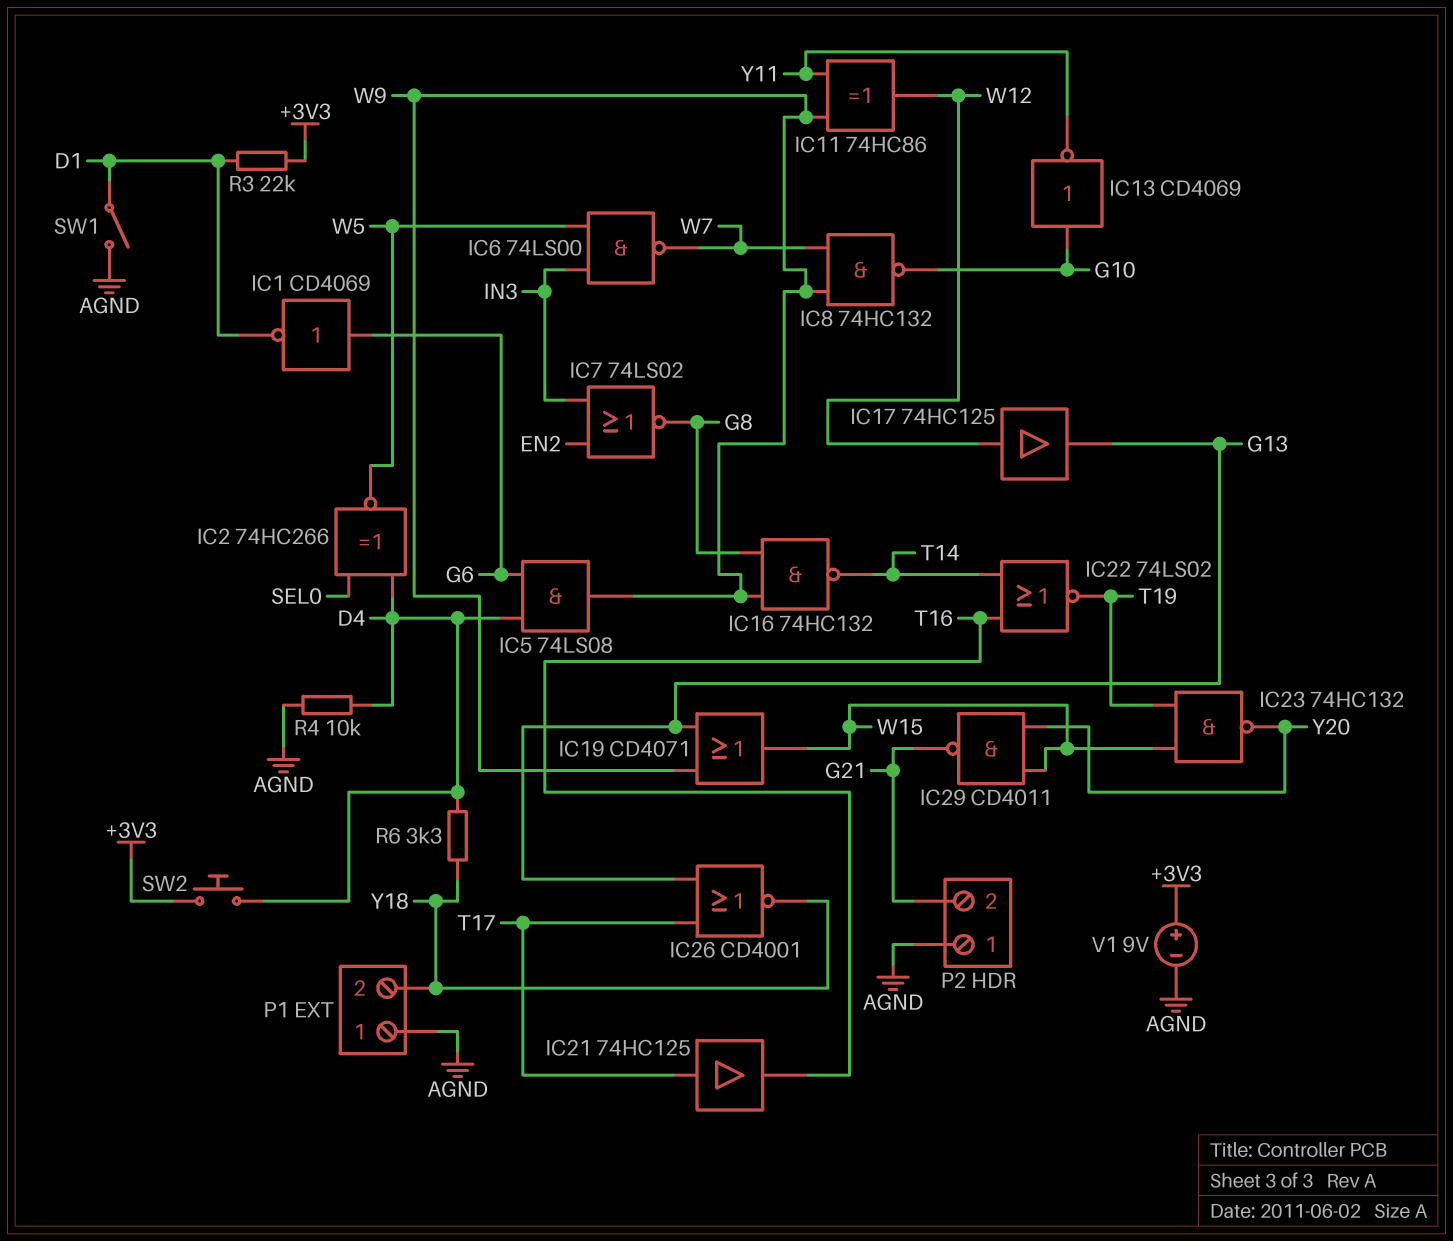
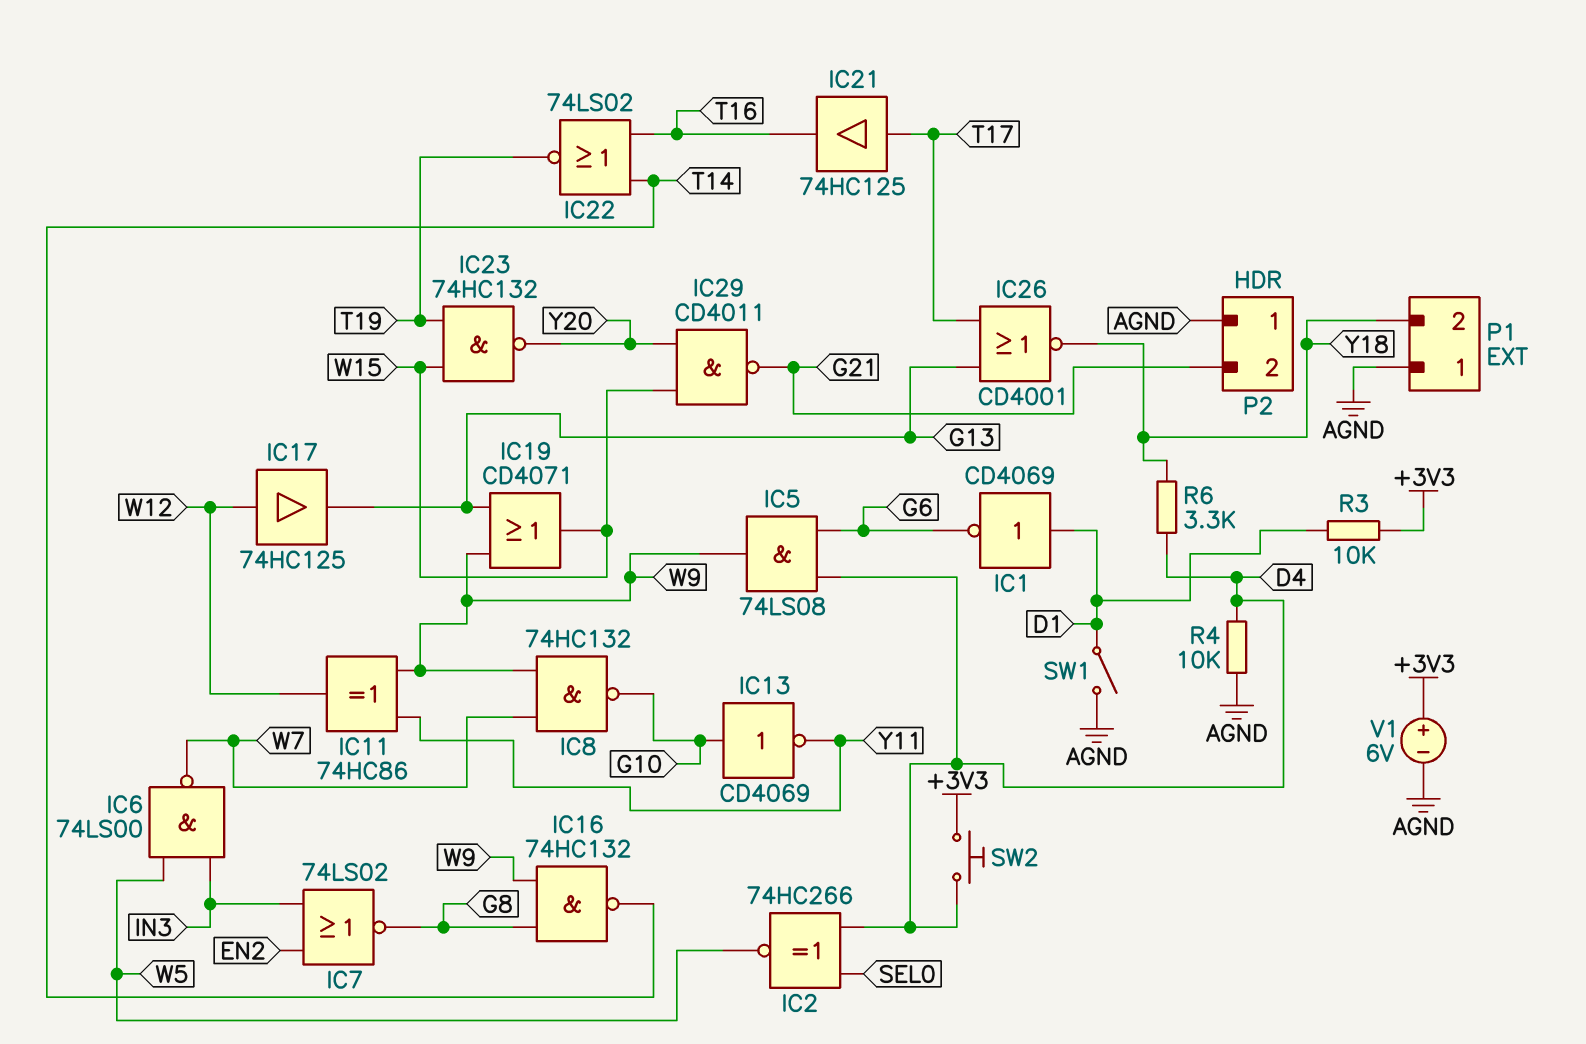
IC1: NOT CD4069 (in G6, out D1) -> NOT CD4069 (in D1, out G6)
R3: 22k (+3V3, D1) -> 10k (+3V3, D1)
V1: 9V (plus +3V3, minus AGND) -> 6V (plus +3V3, minus AGND)

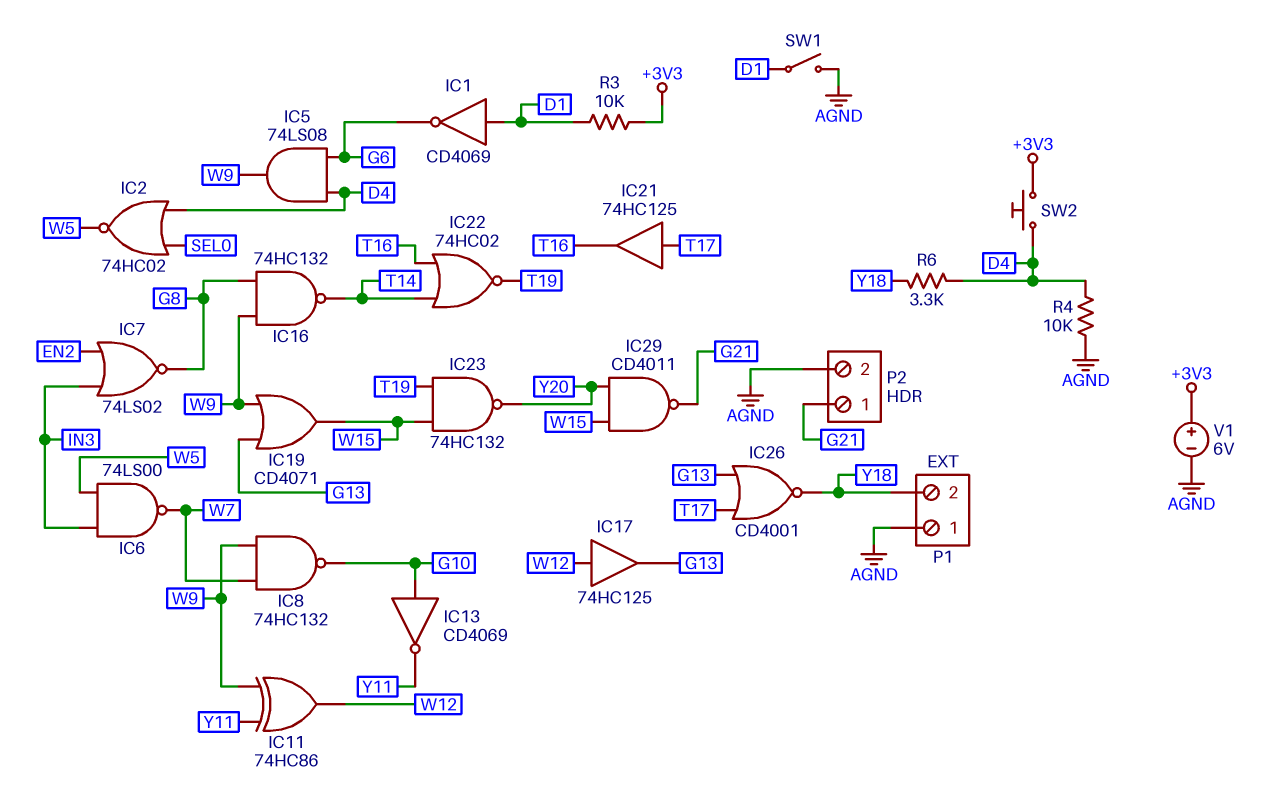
IC2: XNOR 74HC266 (in D4, in SEL0, out W5) -> NOR 74HC02 (in D4, in SEL0, out W5)
IC22: NOR 74LS02 (in T14, in T16, out T19) -> NOR 74HC02 (in T14, in T16, out T19)
P2 pin 1: AGND -> G21
P2 pin 2: G21 -> AGND

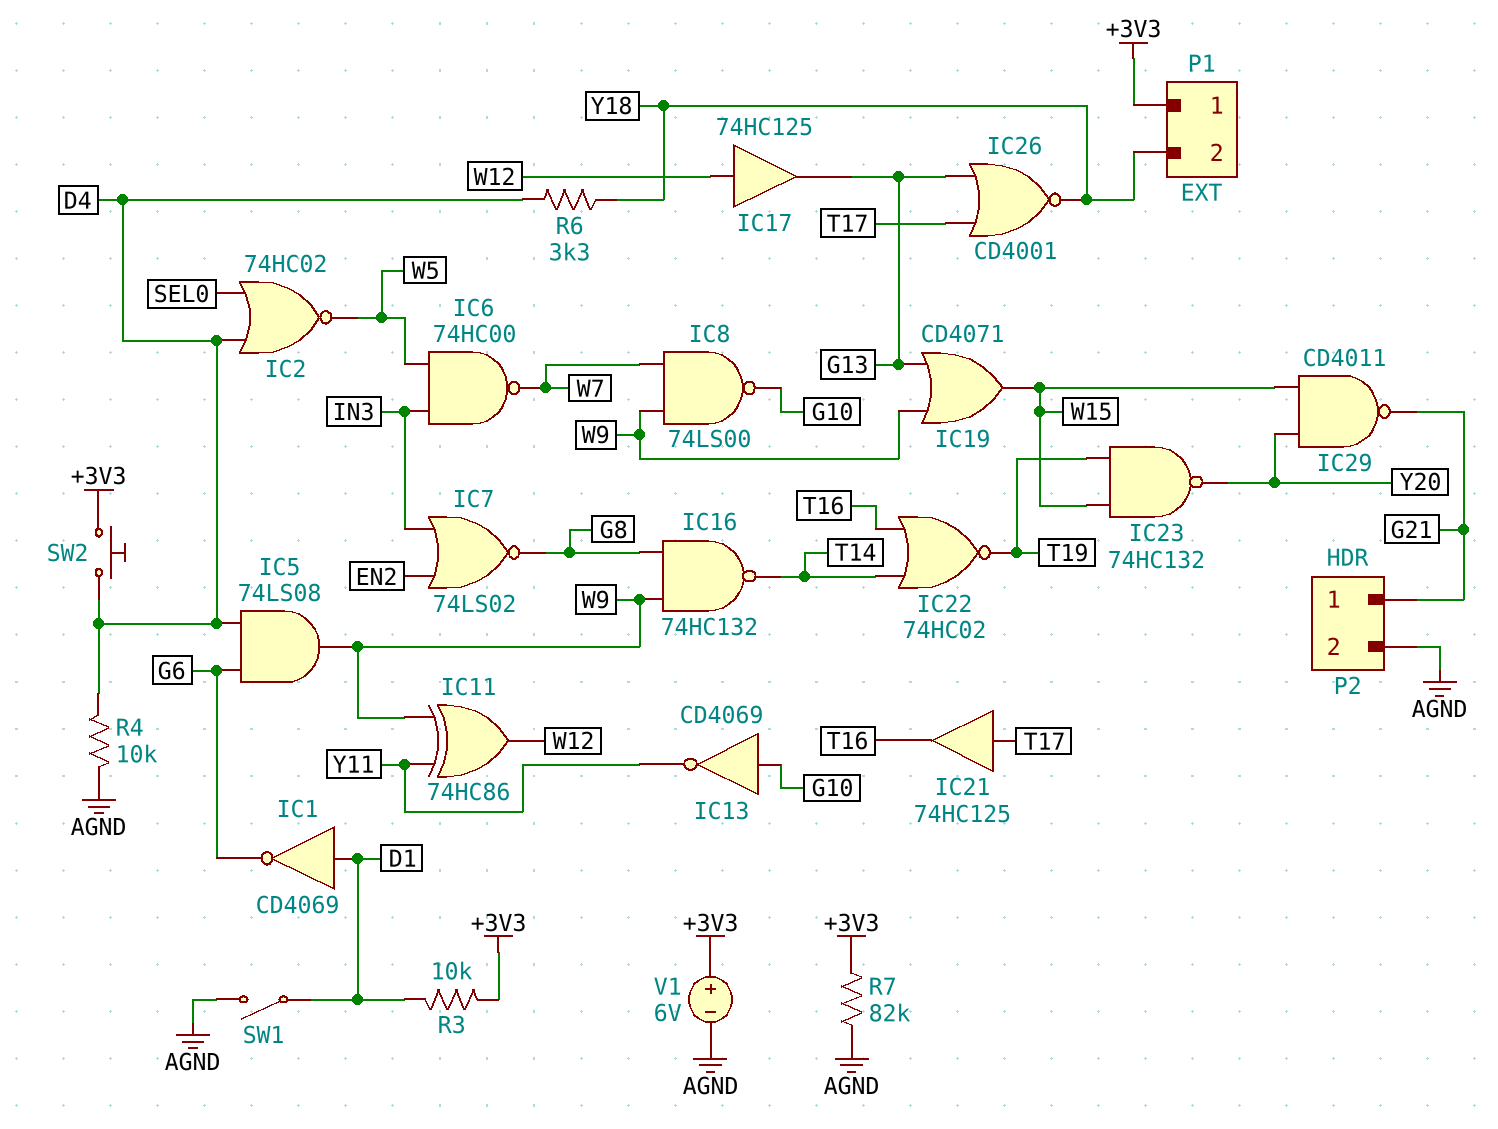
IC6: NAND 74LS00 (in IN3, in W5, out W7) -> NAND 74HC00 (in IN3, in W5, out W7)
IC8: NAND 74HC132 (in W7, in W9, out G10) -> NAND 74LS00 (in W7, in W9, out G10)
P1 pin 1: AGND -> +3V3
R7: none -> 82k (+3V3, AGND)

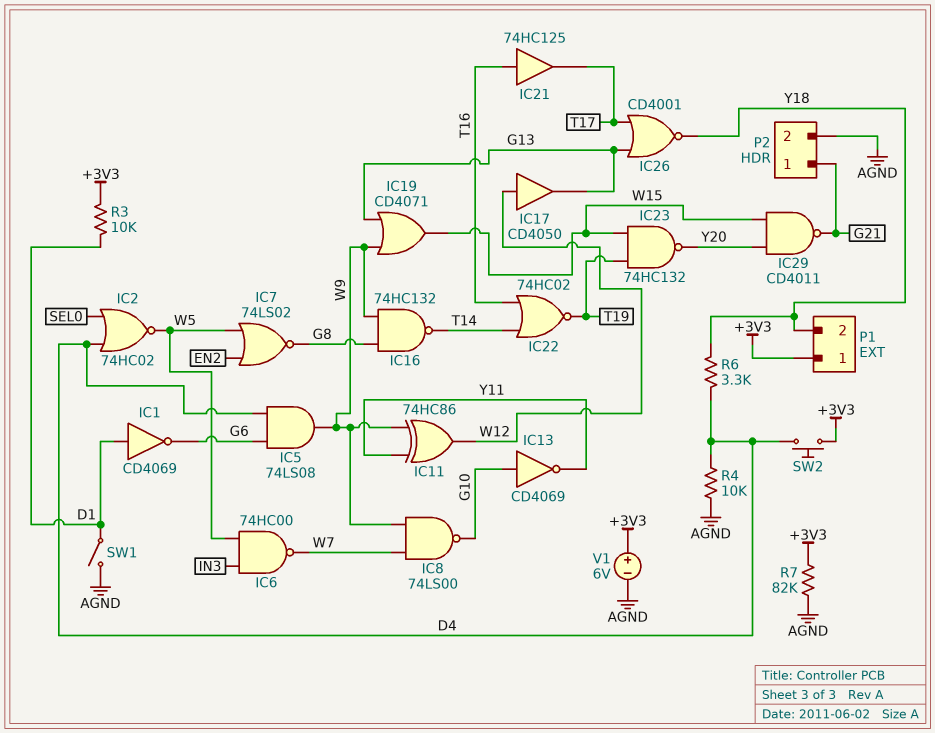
IC7: NOR 74LS02 (in EN2, in IN3, out G8) -> NOR 74LS02 (in EN2, in W5, out G8)
IC17: buffer 74HC125 (in W12, out G13) -> buffer CD4050 (in W12, out G13)
IC21: buffer 74HC125 (in T17, out T16) -> buffer 74HC125 (in T16, out T17)

